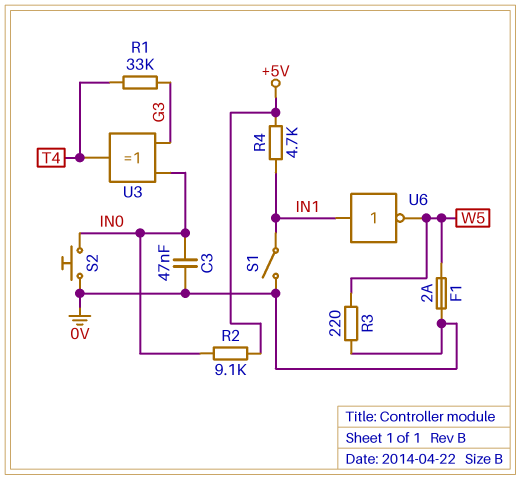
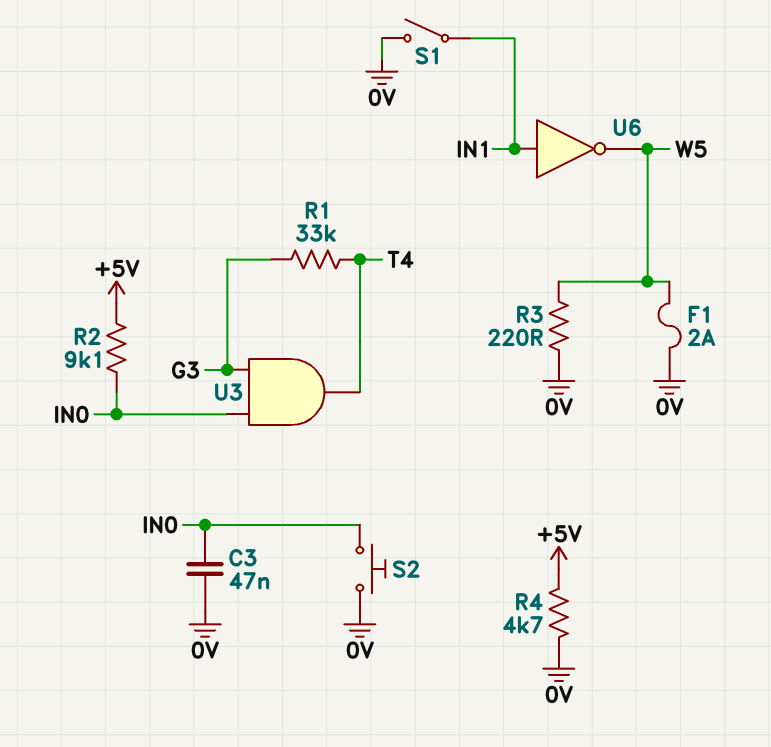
R4: 4.7k (+5V, IN1) -> 4.7k (+5V, 0V)
U3: XOR (in G3, in IN0, out T4) -> AND (in G3, in IN0, out T4)

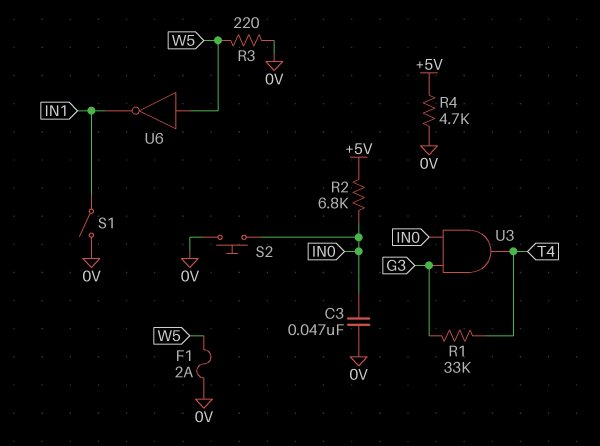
R2: 9.1k (+5V, IN0) -> 6.8k (+5V, IN0)
U6: NOT (in IN1, out W5) -> NOT (in W5, out IN1)

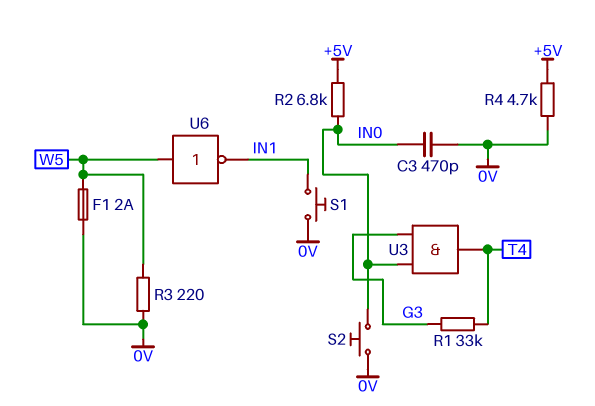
C3: 47nF (0V, IN0) -> 470pF (0V, IN0)
S1: switch (0V, IN1) -> button (0V, IN1)

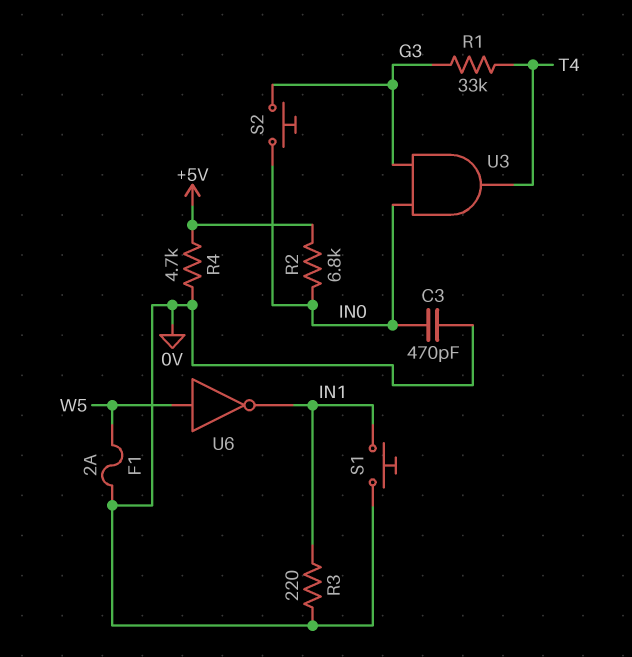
R3: 220 (0V, W5) -> 220 (0V, IN1)
S2: button (0V, IN0) -> button (G3, IN0)

